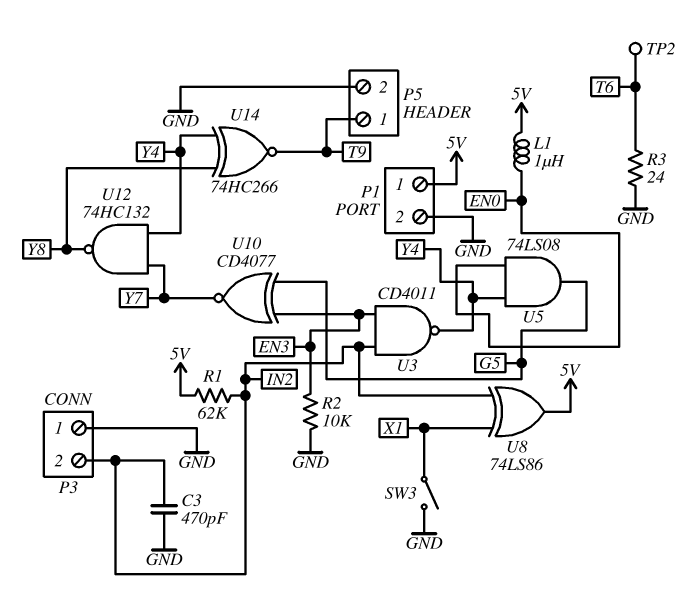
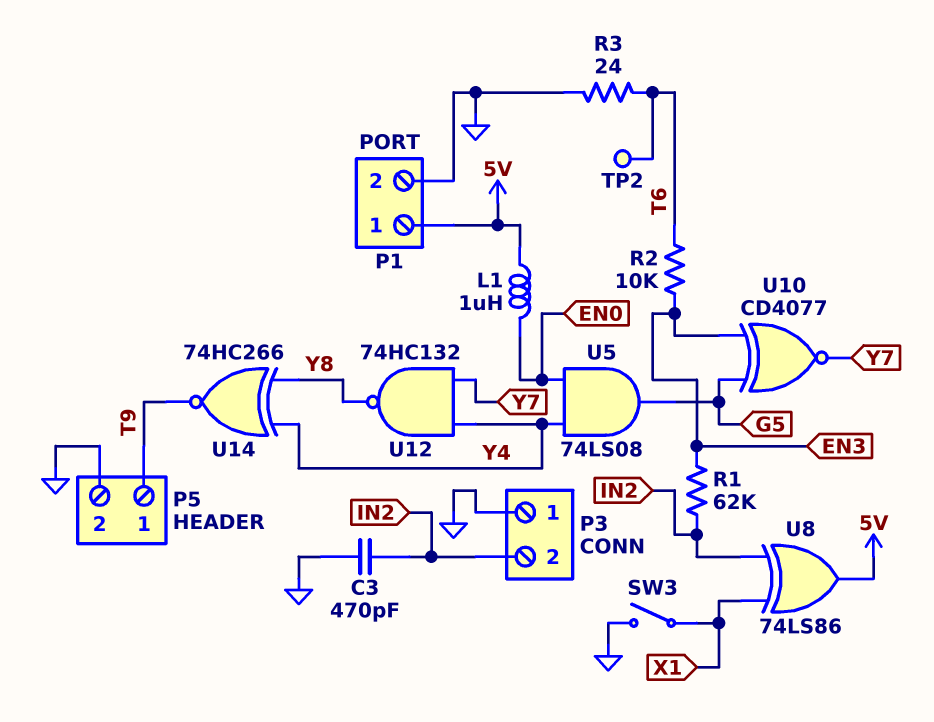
R1: 62k (5V, IN2) -> 62k (EN3, IN2)
R2: 10k (EN3, GND) -> 10k (EN3, T6)
U3: NAND CD4011 (in EN3, in IN2, out Y4) -> none

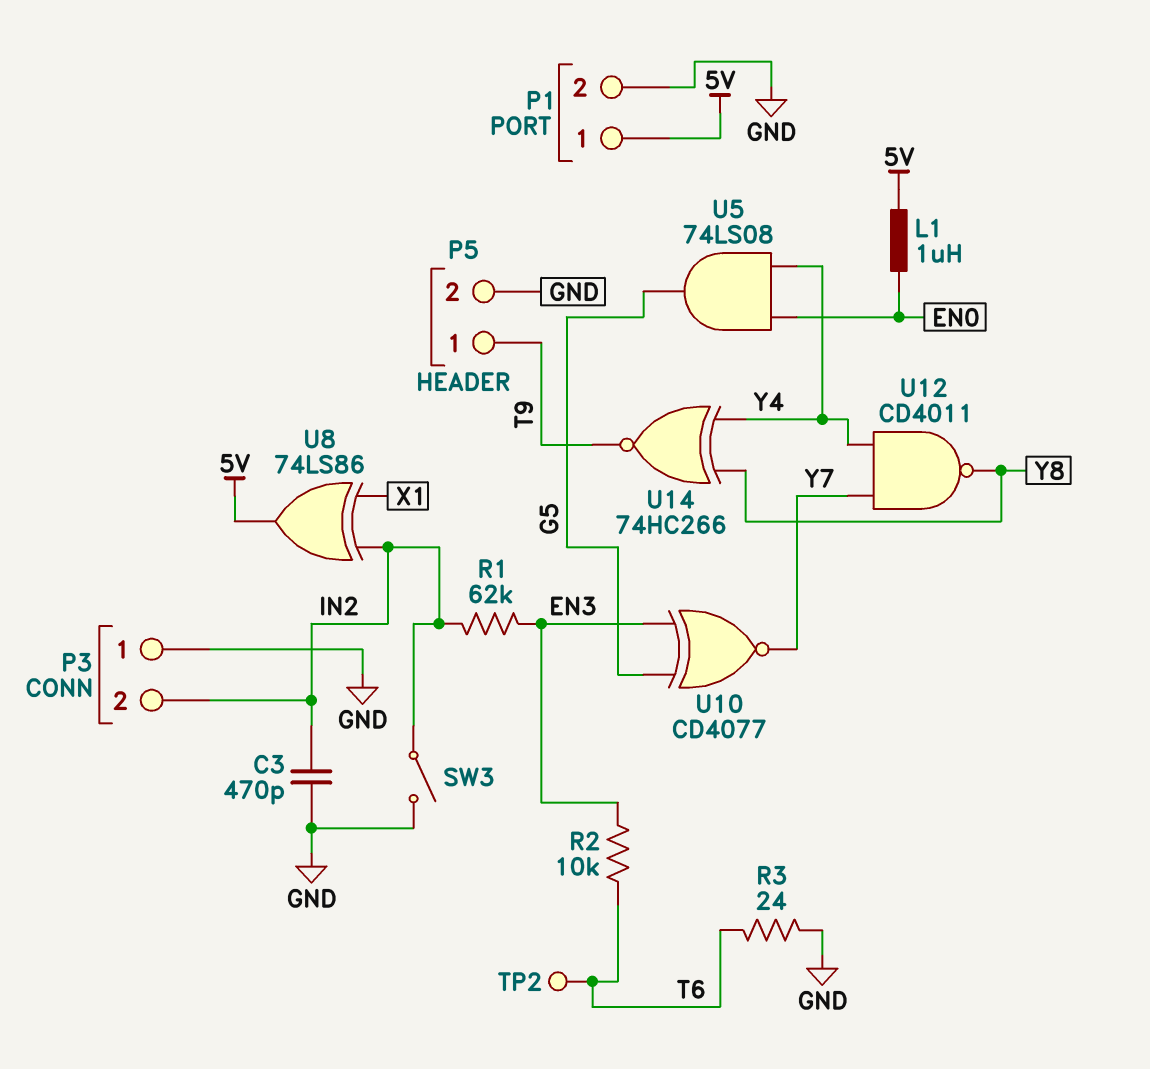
SW3: switch (GND, X1) -> switch (GND, IN2)
U12: NAND 74HC132 (in Y4, in Y7, out Y8) -> NAND CD4011 (in Y4, in Y7, out Y8)

